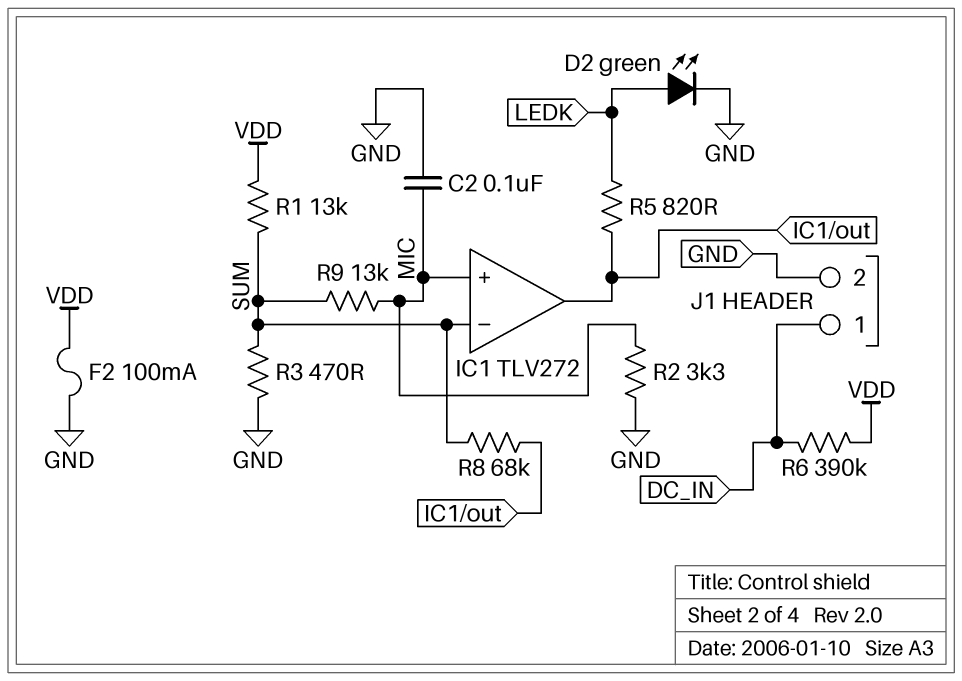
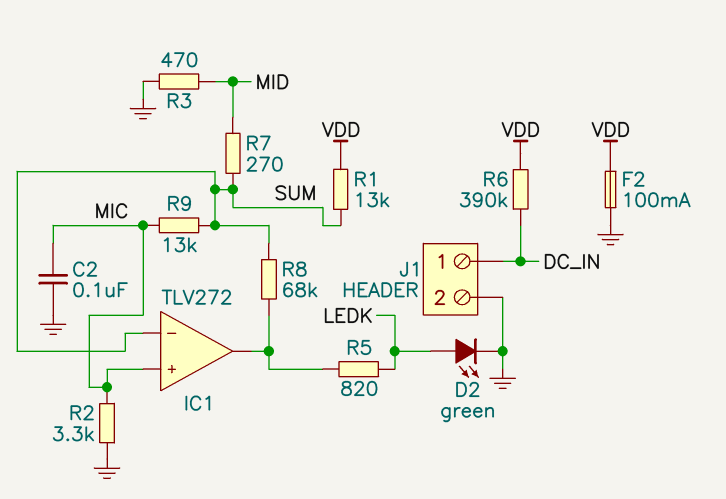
R3: 470 (GND, SUM) -> 470 (GND, MID)
R7: none -> 270 (MID, SUM)

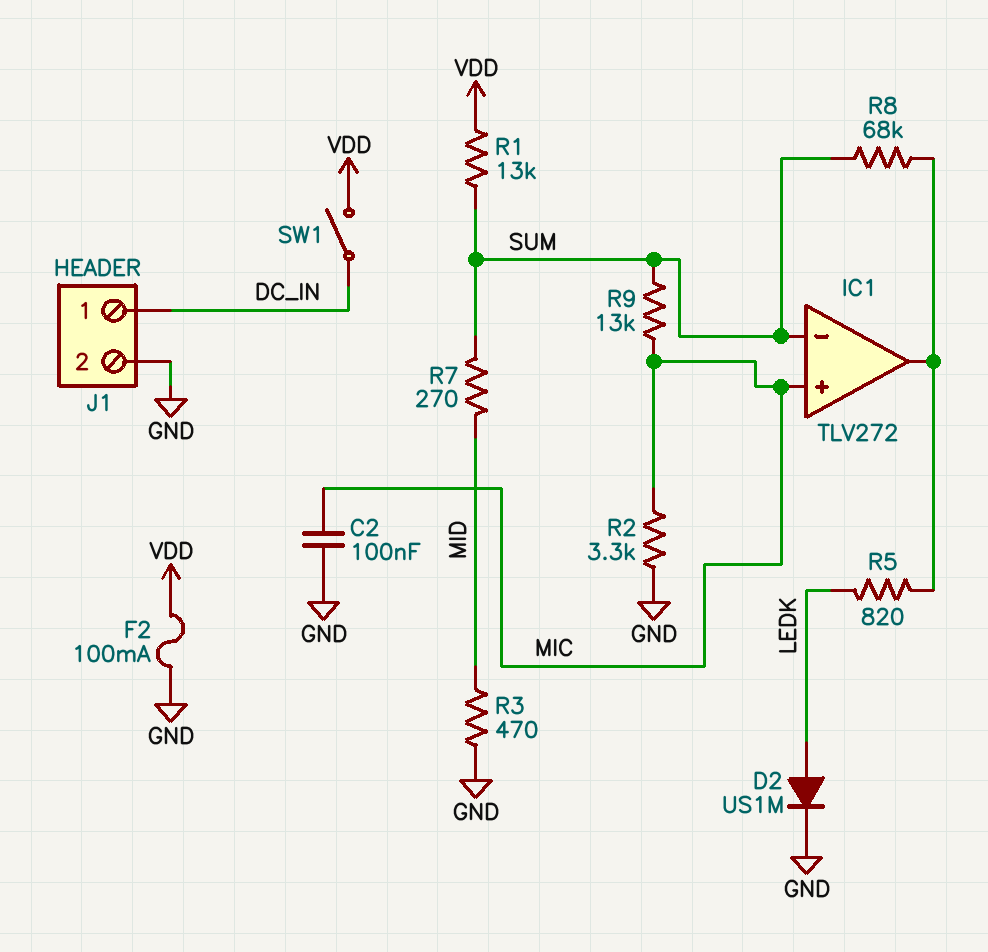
D2: LED green (A LEDK, K GND) -> diode US1M (A LEDK, K GND)
R6: 390k (DC_IN, VDD) -> none
SW1: none -> switch (DC_IN, VDD)

